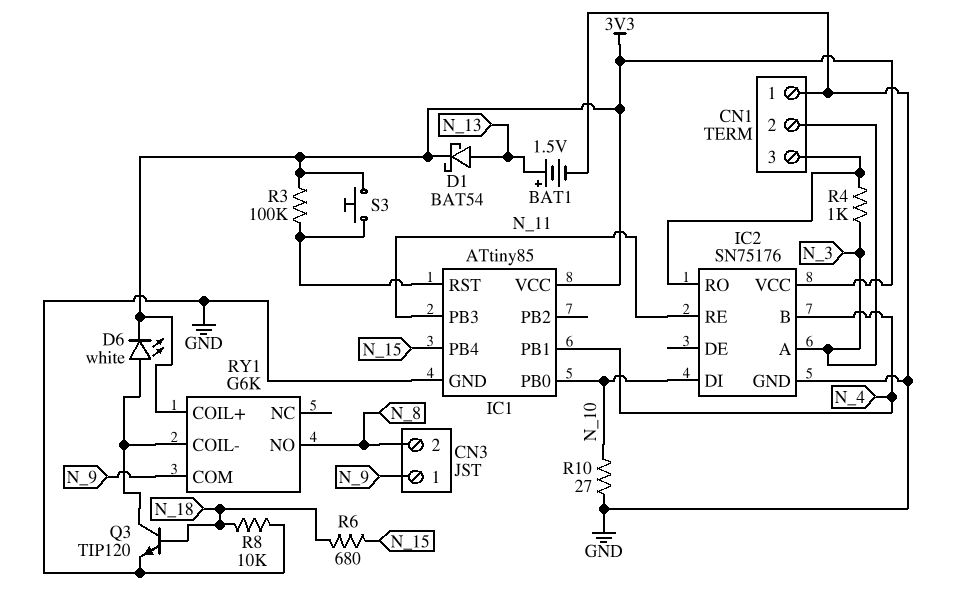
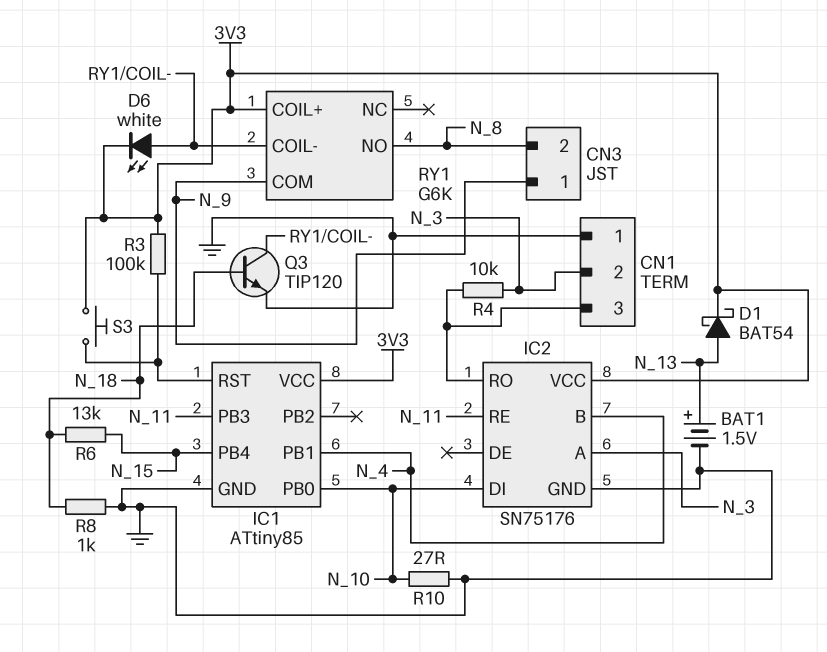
R4: 1k (CN1/3, N_3) -> 10k (CN1/3, N_3)
R6: 680 (N_15, N_18) -> 13k (N_15, N_18)
R8: 10k (GND, N_18) -> 1k (GND, N_18)

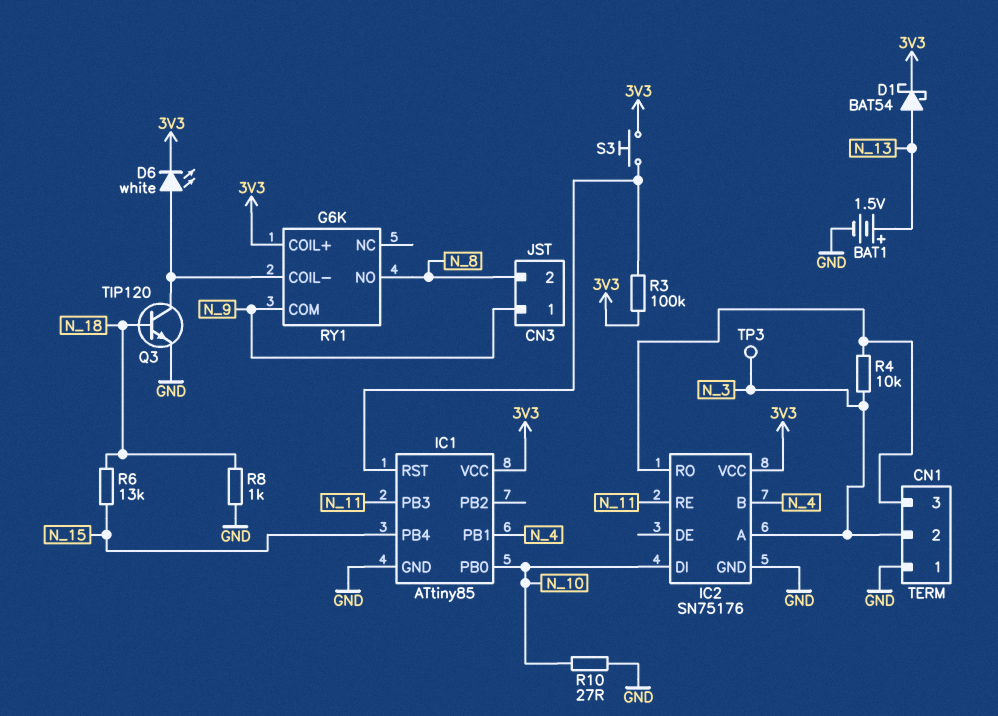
TP3: none -> test point (N_3)

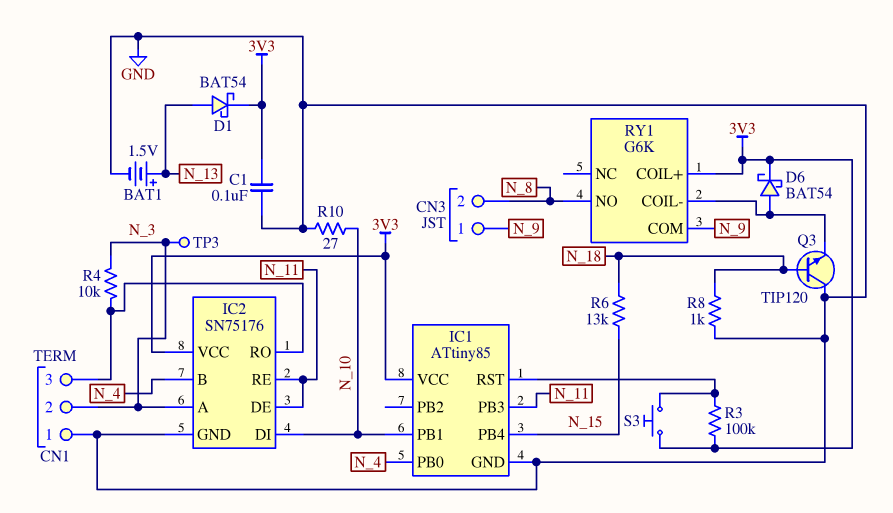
C1: none -> 100nF (3V3, GND)
D6: LED white (A RY1/COIL-, K 3V3) -> schottky BAT54 (A RY1/COIL-, K 3V3)
IC1 pin PB0: N_10 -> N_4
IC1 pin PB1: N_4 -> N_10
IC2 pin DE: none -> N_11
Q3: NPN TIP120 (B N_18, C RY1/COIL-, E GND) -> NPN TIP120 (B N_18, C GND, E RY1/COIL-)

